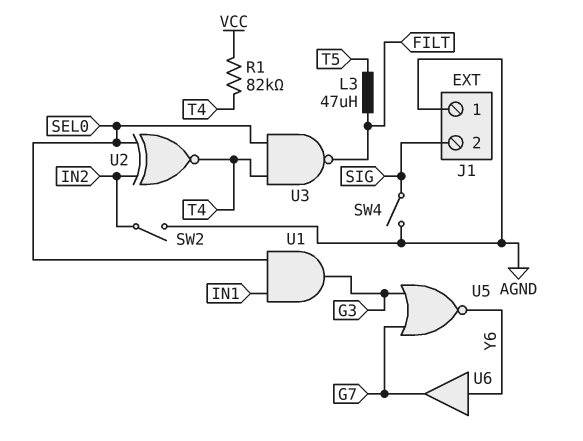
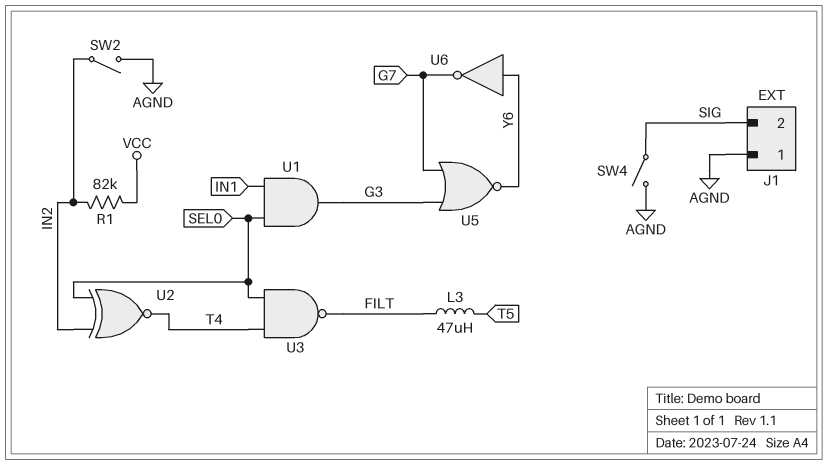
R1: 82k (T4, VCC) -> 82k (IN2, VCC)
U6: buffer (in Y6, out G7) -> NOT (in Y6, out G7)

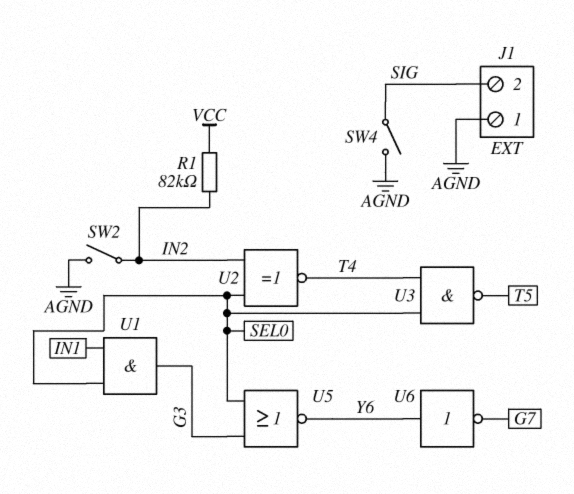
L3: 47uH (FILT, T5) -> none
U3: NAND (in SEL0, in T4, out FILT) -> NAND (in SEL0, in T4, out T5)
U5: NOR (in G3, in G7, out Y6) -> NOR (in G3, in SEL0, out Y6)

